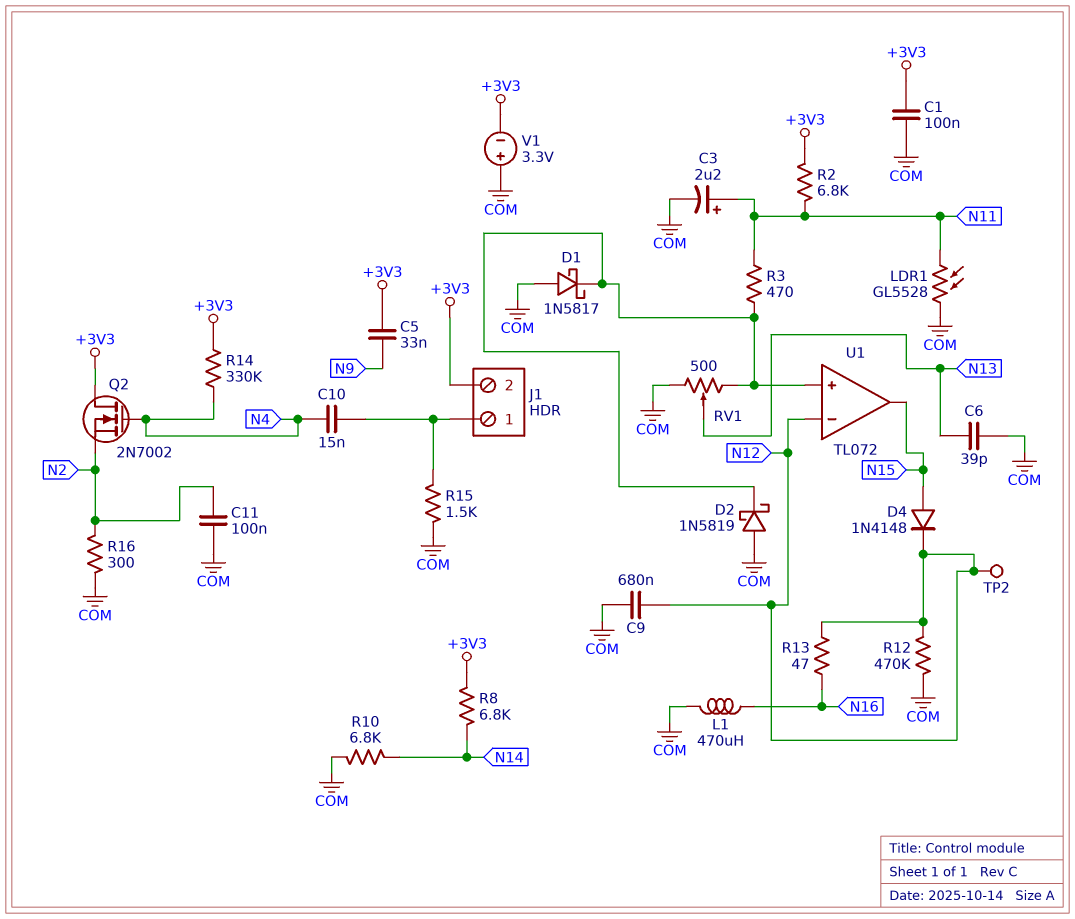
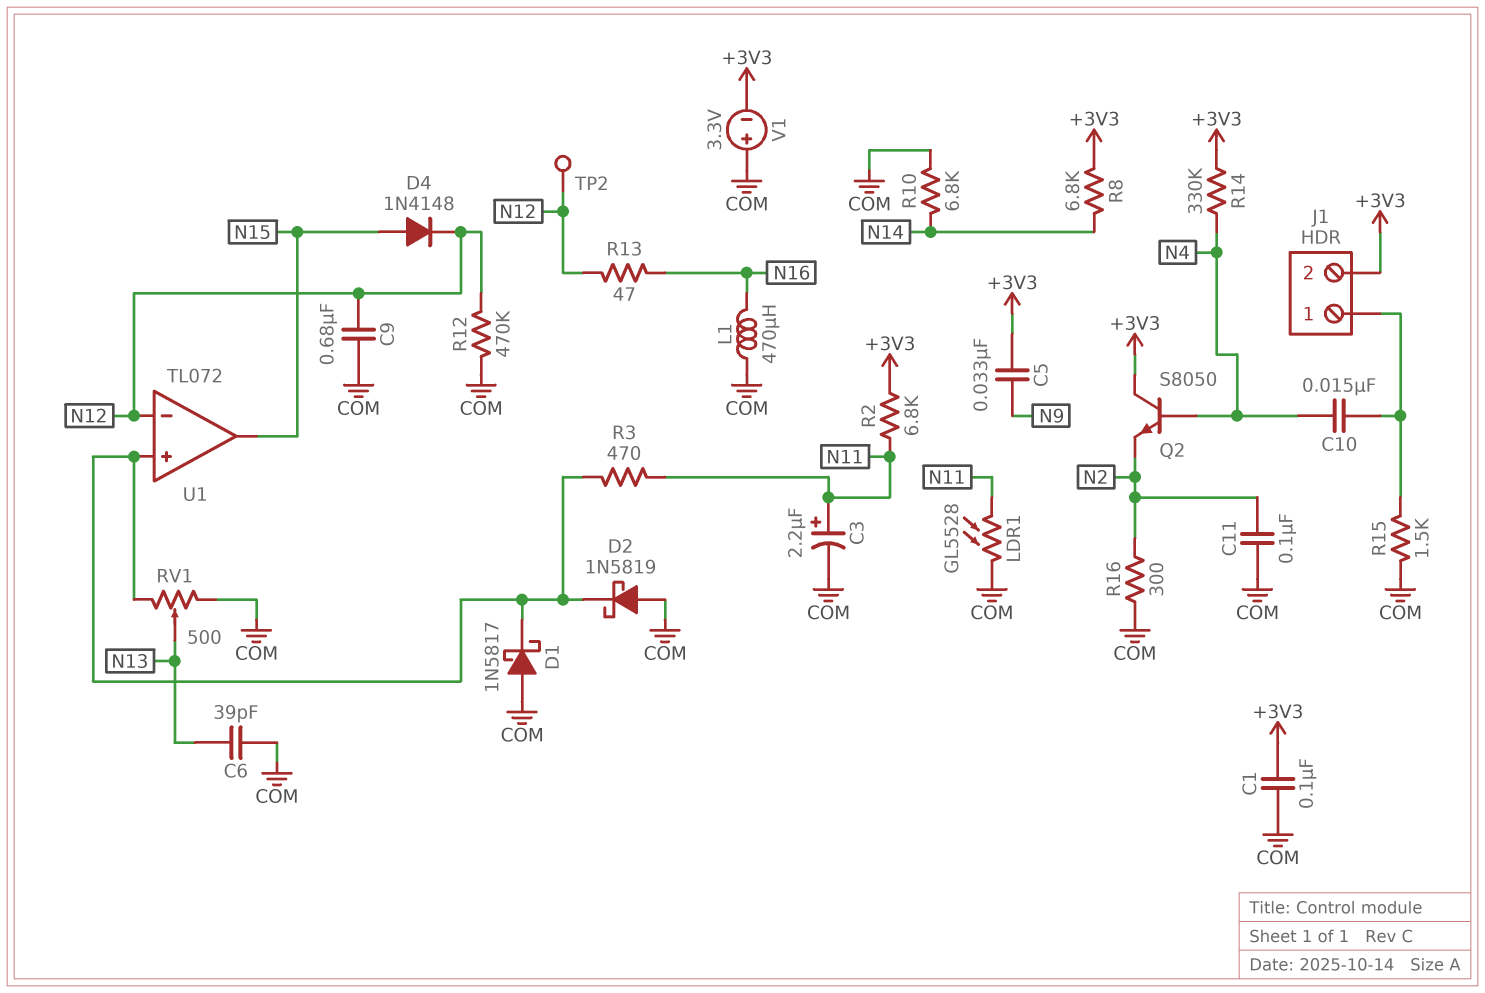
Q2: NMOS 2N7002 (G N4, D +3V3, S N2) -> NPN S8050 (B N4, C +3V3, E N2)

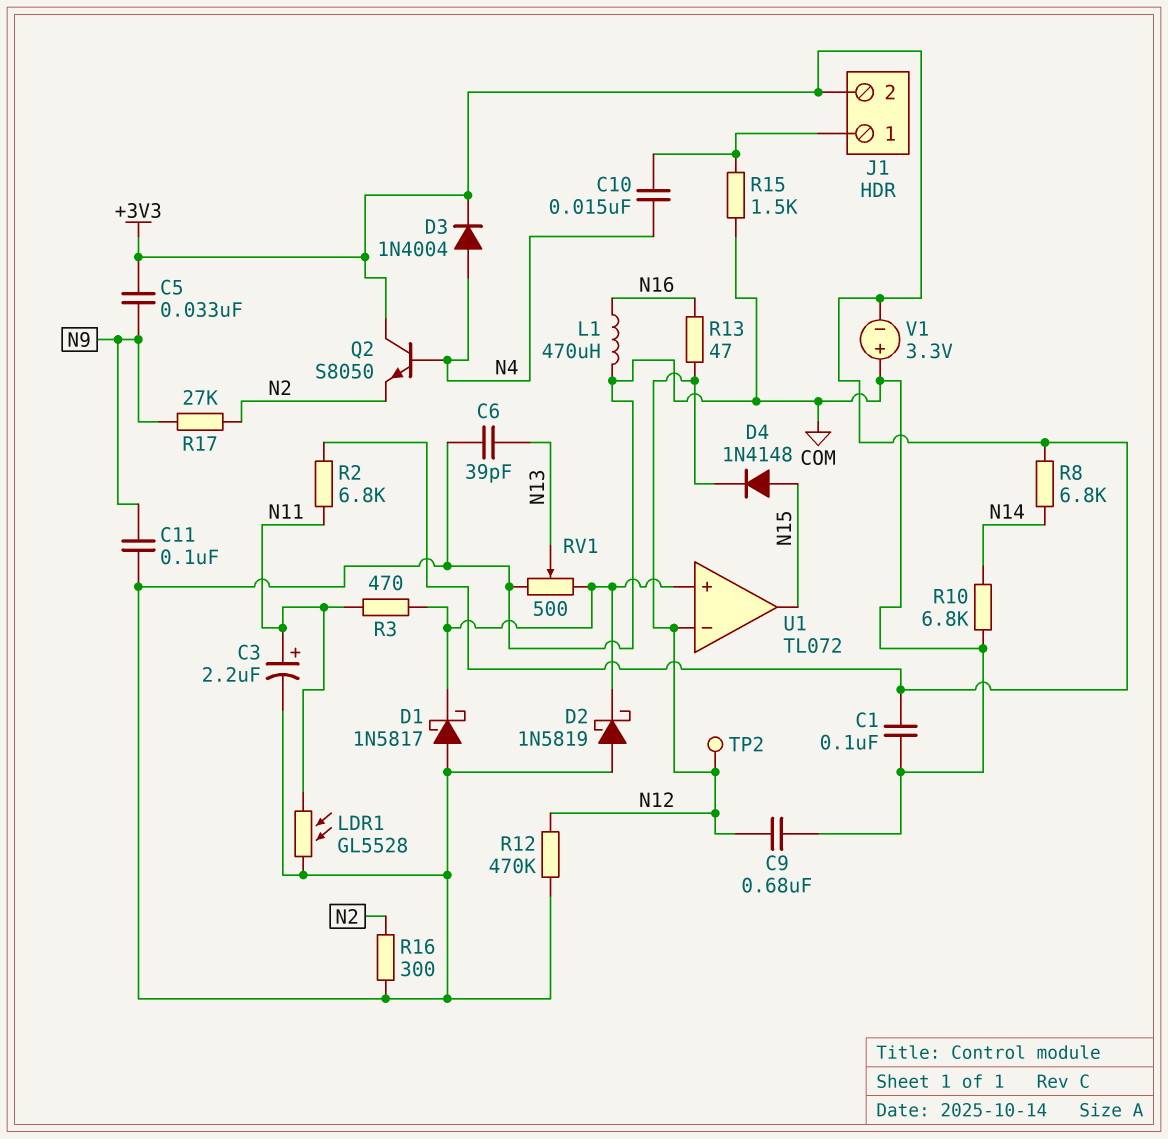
C11: 100nF (COM, N2) -> 100nF (COM, N9)
D3: none -> diode 1N4004 (A N4, K +3V3)
R14: 330k (+3V3, N4) -> none
R17: none -> 27k (N2, N9)

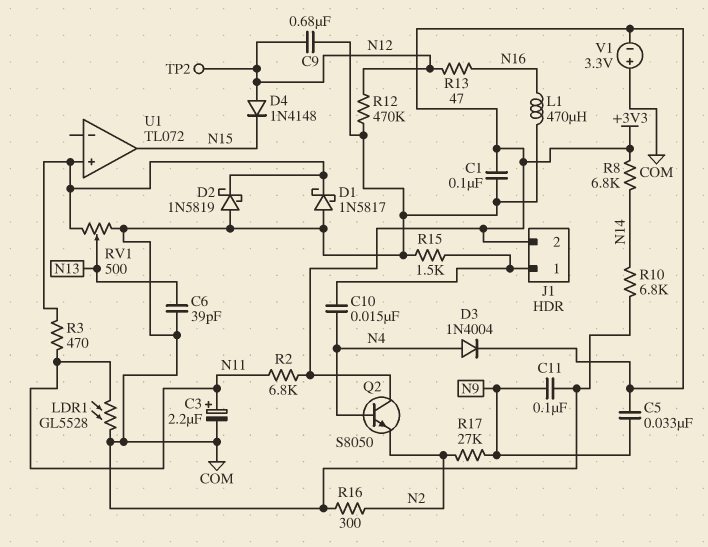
D4: diode 1N4148 (A N15, K N12) -> diode 1N4148 (A N12, K N15)
U1 pin in-: N12 -> none

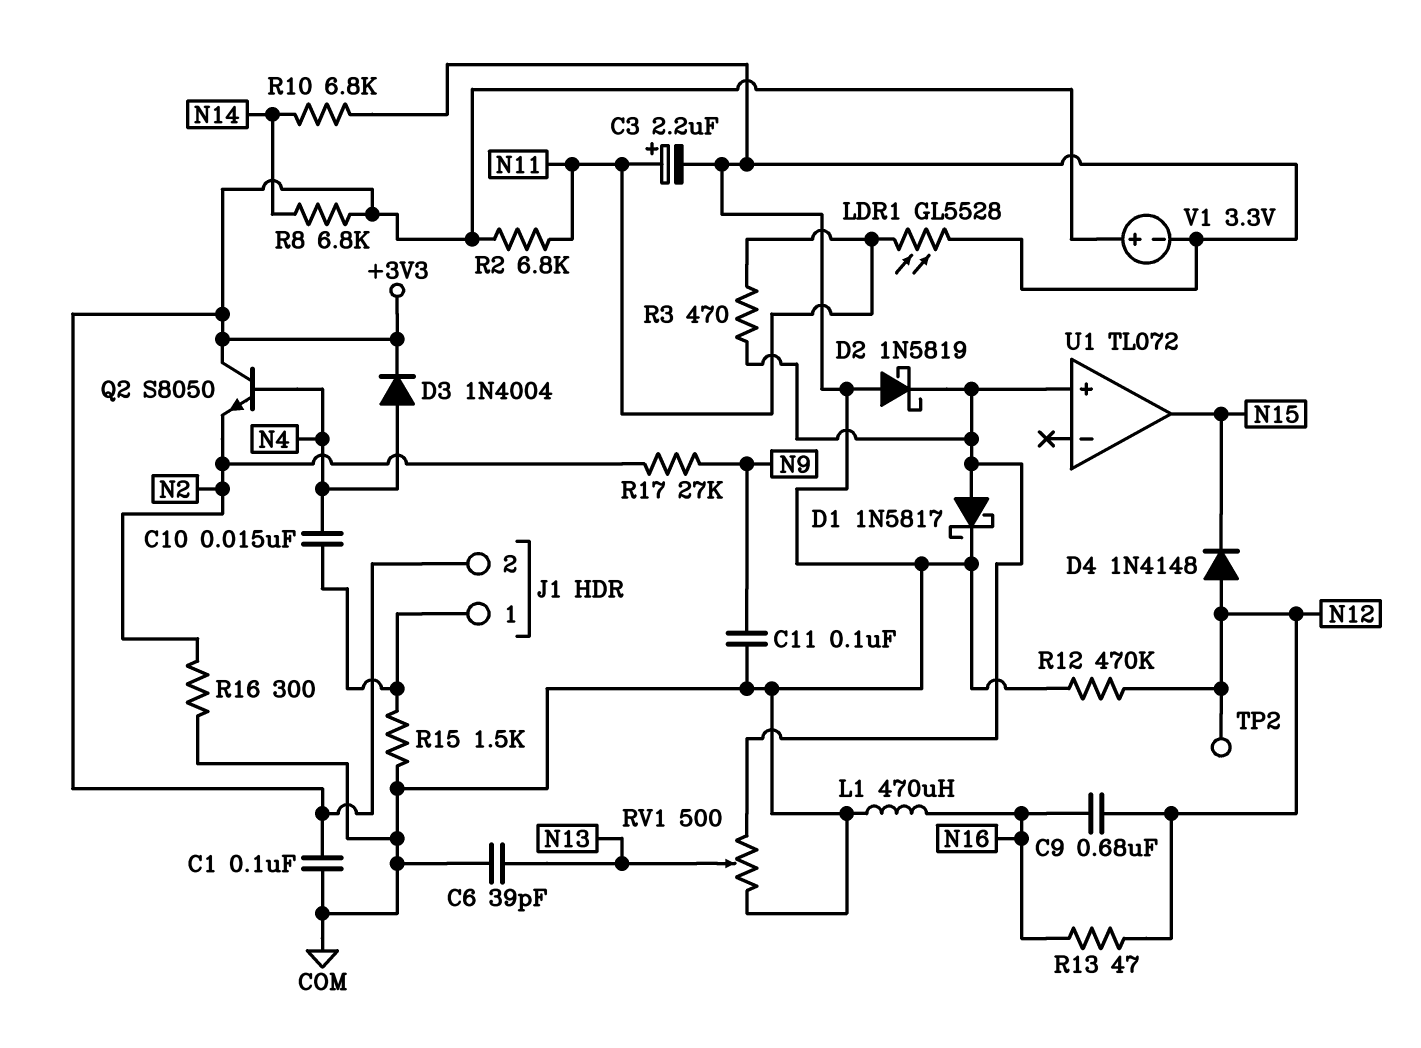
C5: 33nF (+3V3, N9) -> none
C9: 680nF (COM, N12) -> 680nF (N12, N16)
D1: schottky 1N5817 (A COM, K U1/in+) -> schottky 1N5817 (A U1/in+, K COM)
V1: 3.3V (plus COM, minus +3V3) -> 3.3V (plus +3V3, minus COM)

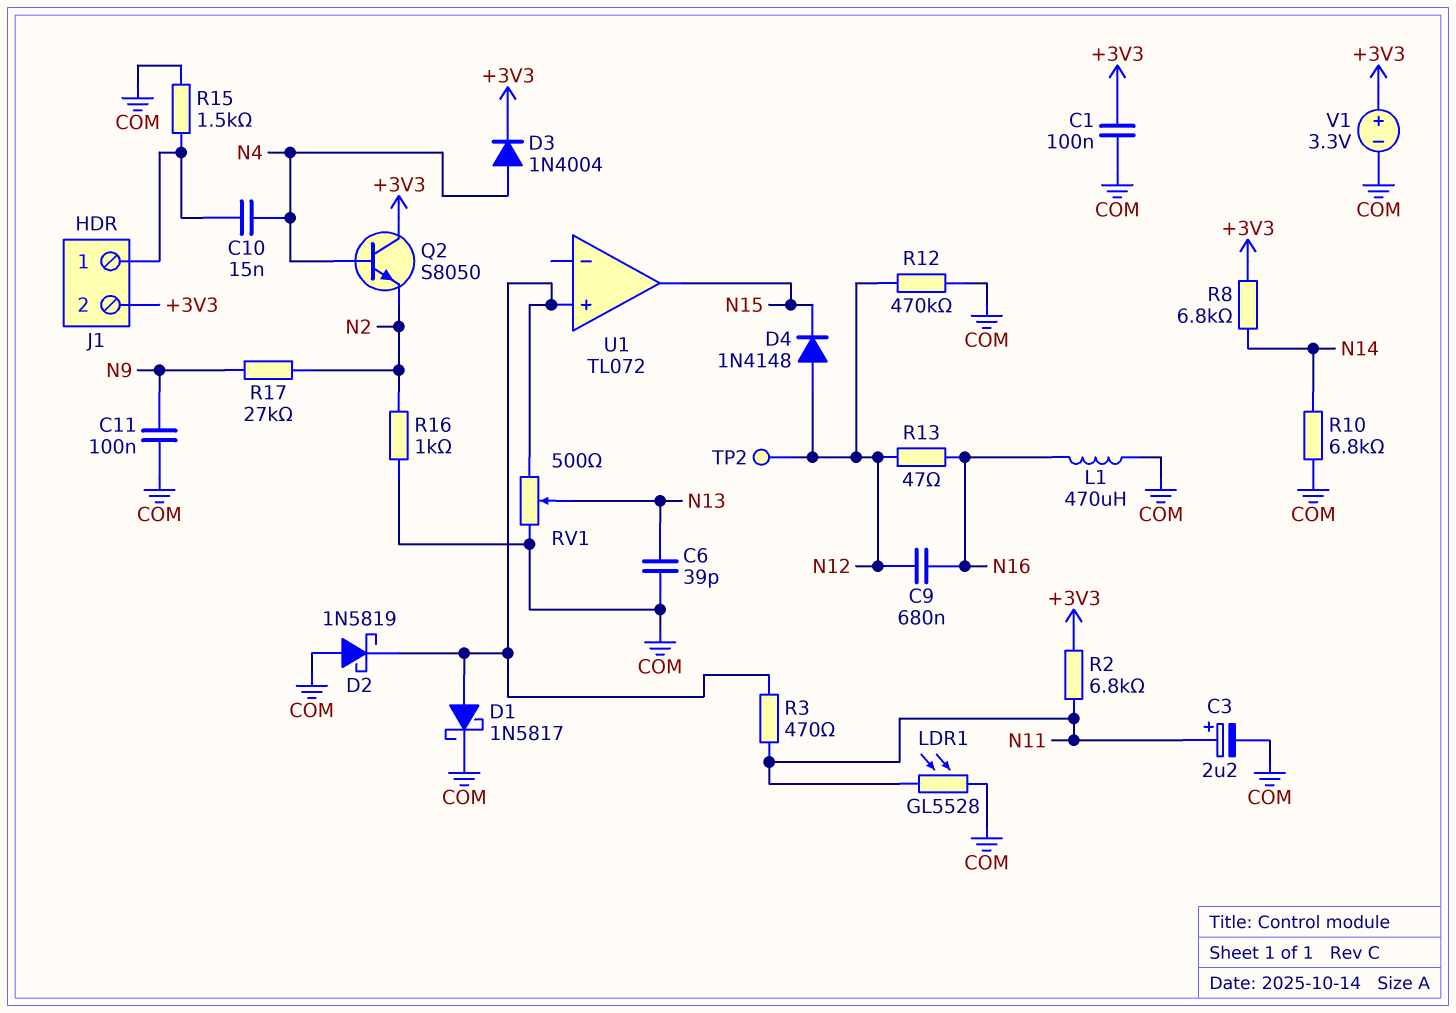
R16: 300 (COM, N2) -> 1k (COM, N2)

